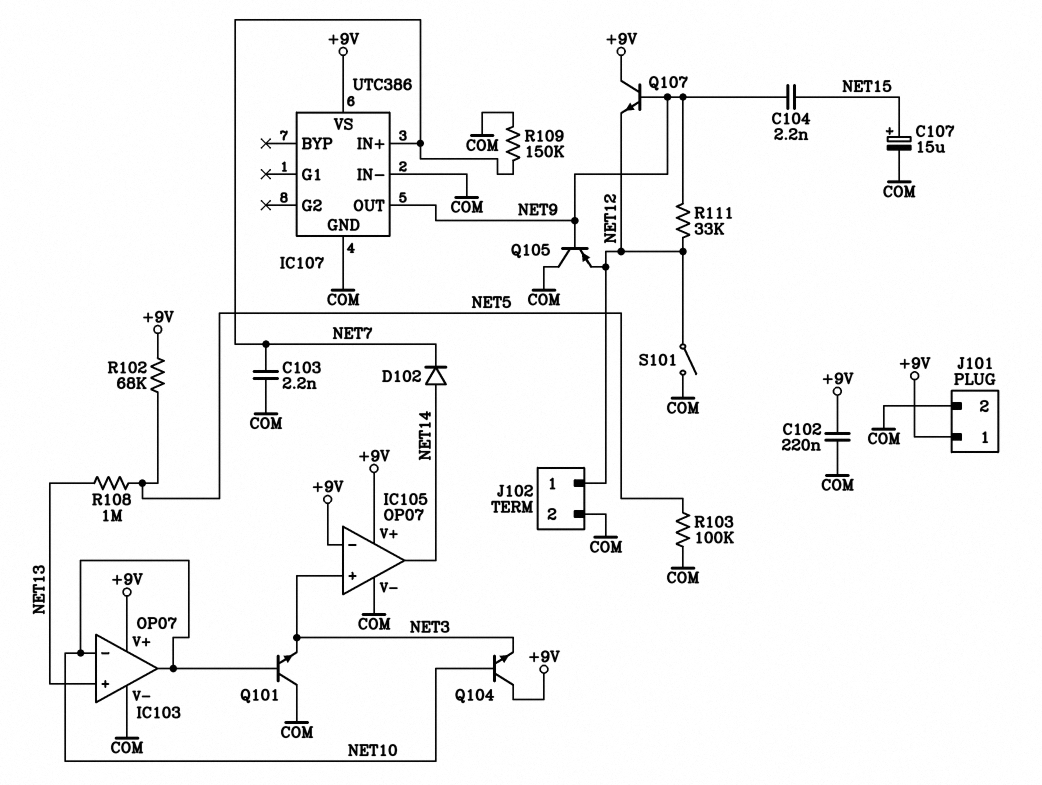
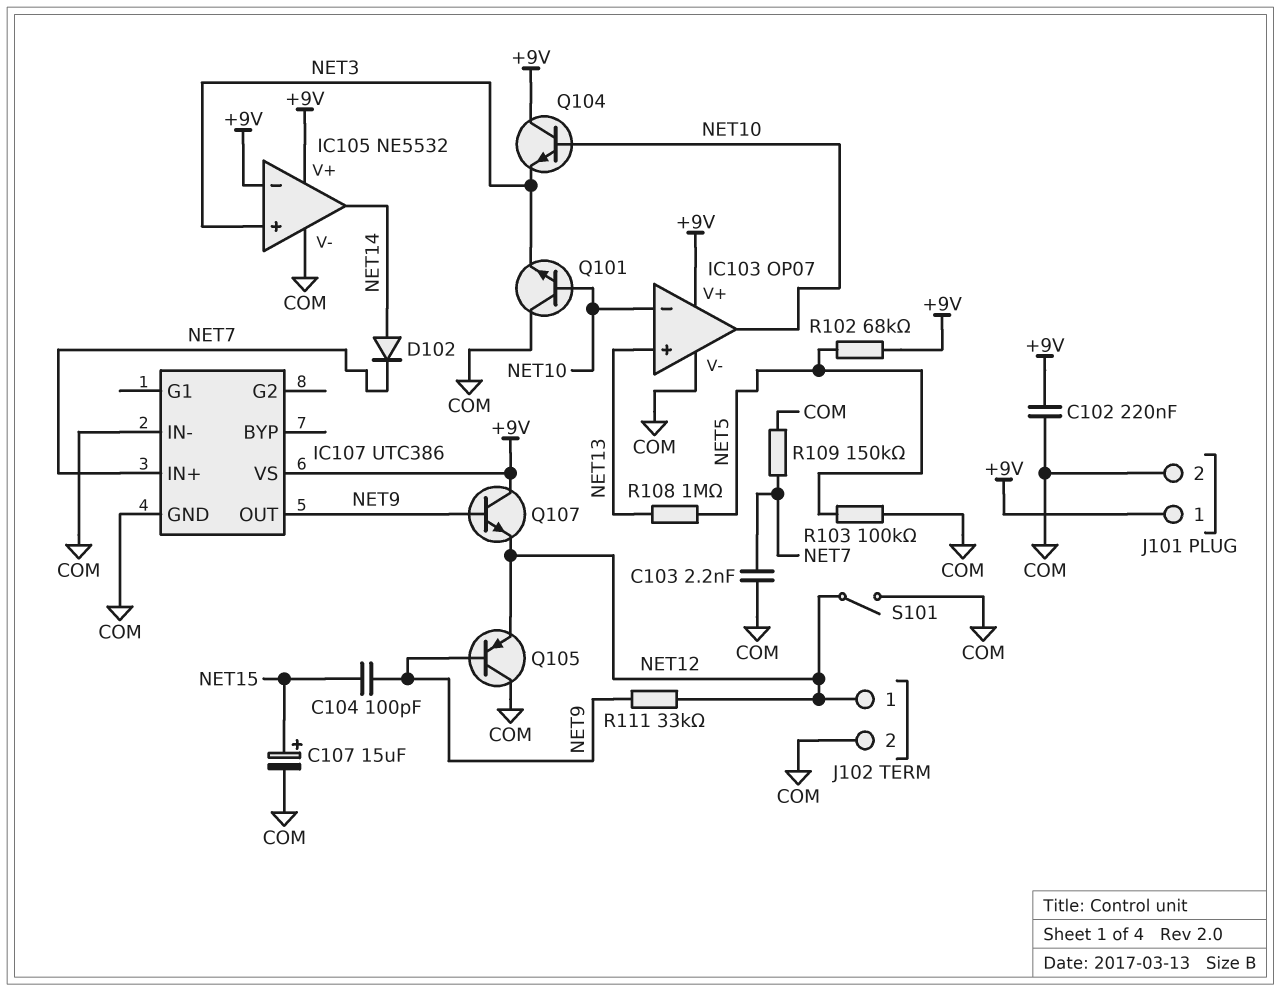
C104: 2.2nF (NET9, NET15) -> 100pF (NET9, NET15)
IC105: OP07 -> NE5532

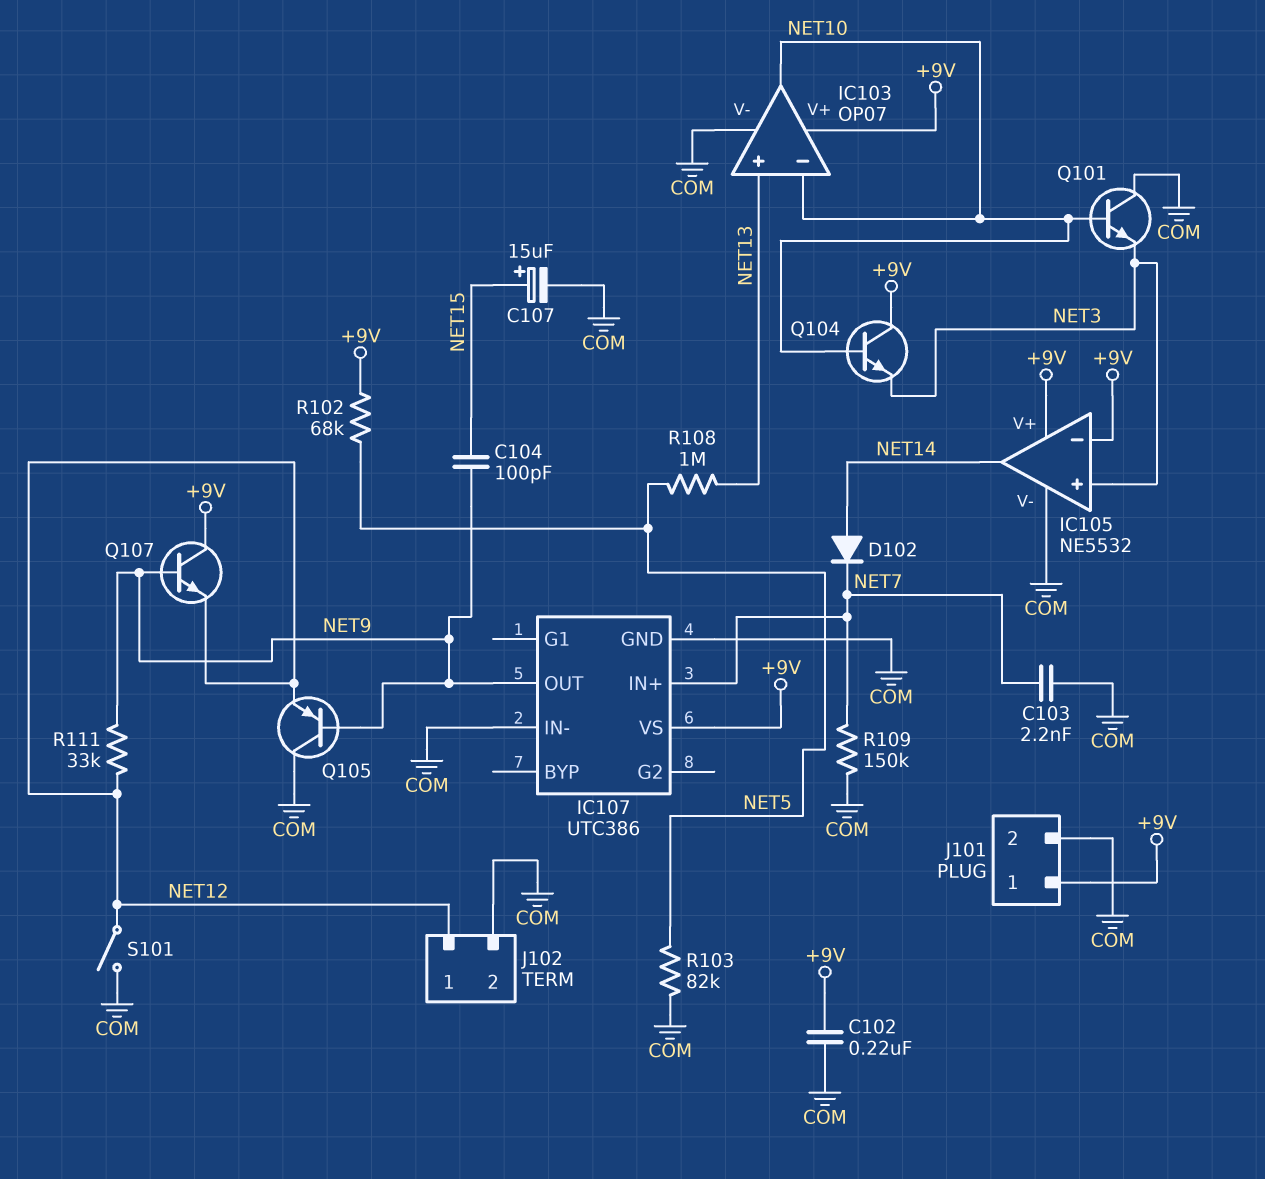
R103: 100k (COM, NET5) -> 82k (COM, NET5)

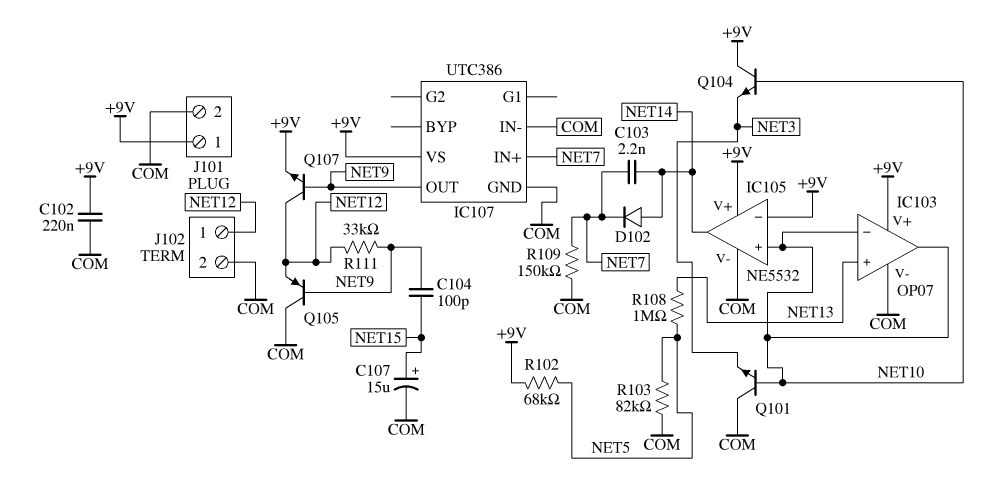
C103: 2.2nF (COM, NET7) -> 2.2nF (NET7, NET14)
IC105 pin in+: NET3 -> NET10
Q107: NPN (B NET9, C +9V, E NET12) -> NPN (B NET9, C NET12, E +9V)
S101: switch (COM, NET12) -> none

